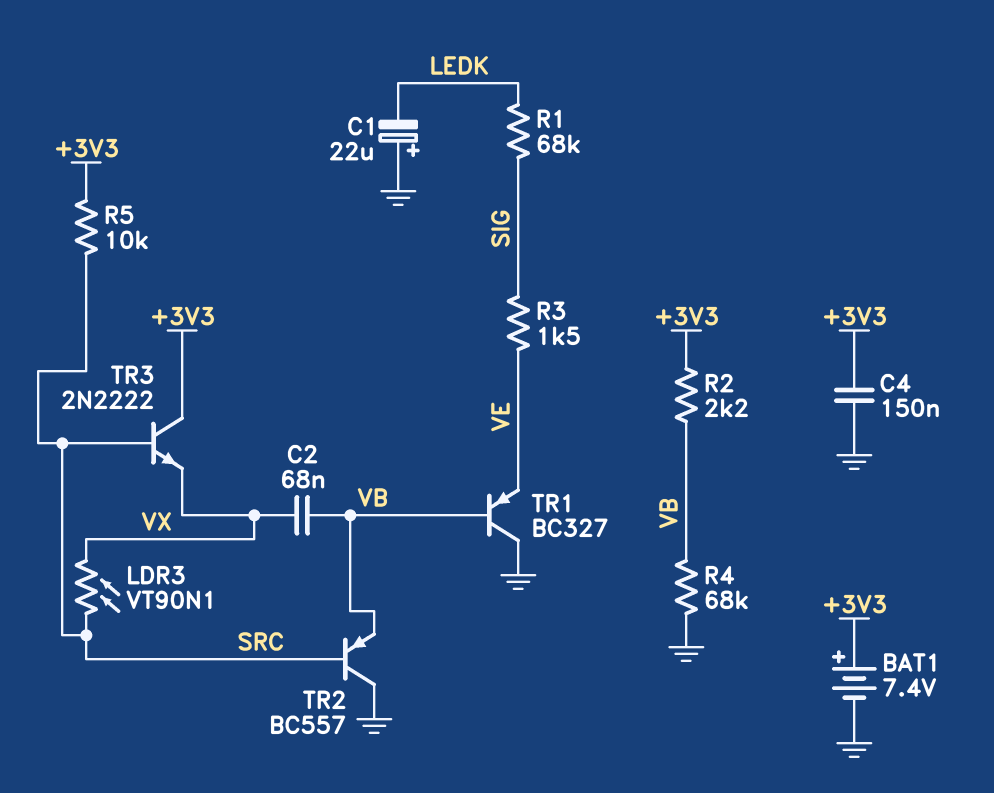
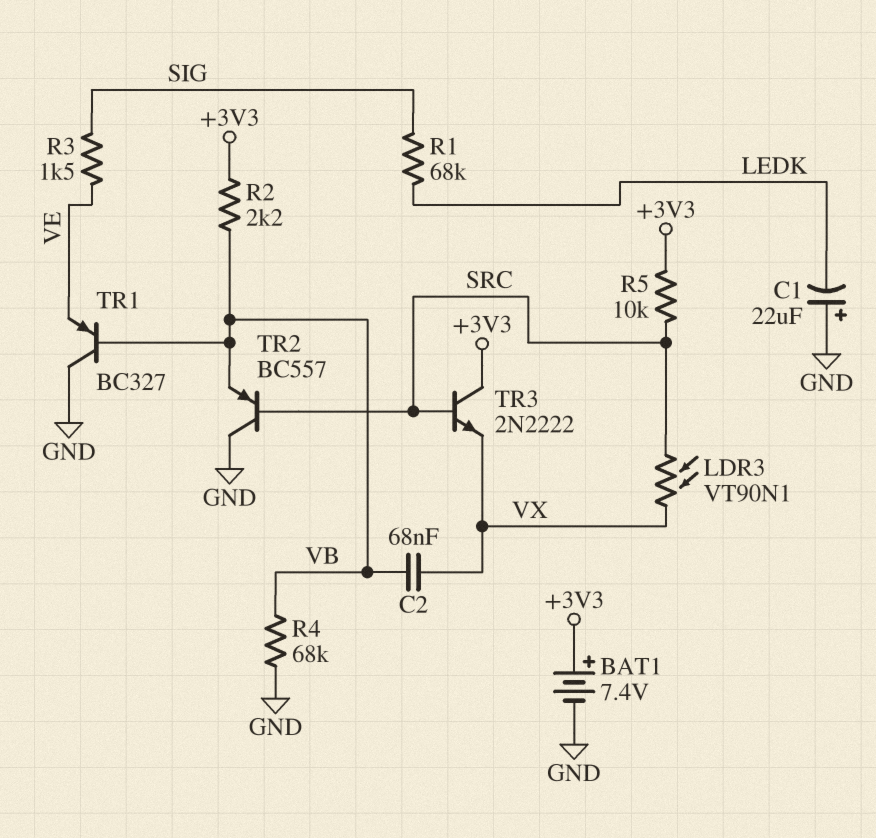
C4: 150nF (+3V3, GND) -> none

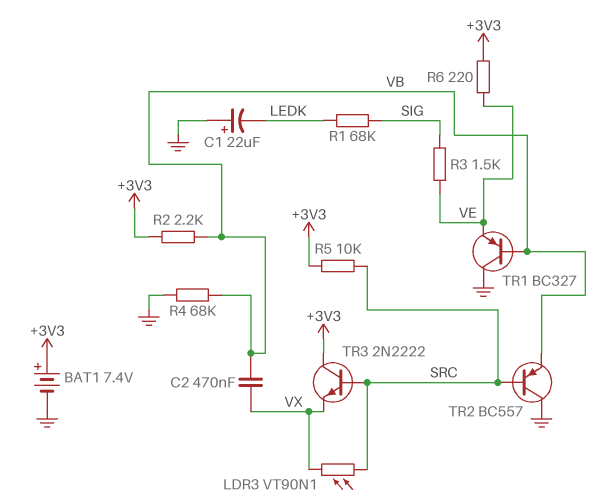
C2: 68nF (VB, VX) -> 470nF (VB, VX)
R6: none -> 220 (+3V3, VE)

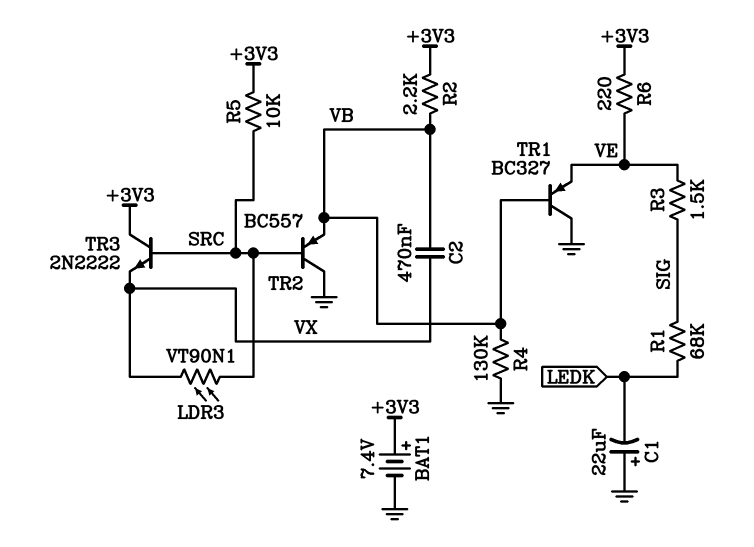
R4: 68k (GND, VB) -> 130k (GND, VB)

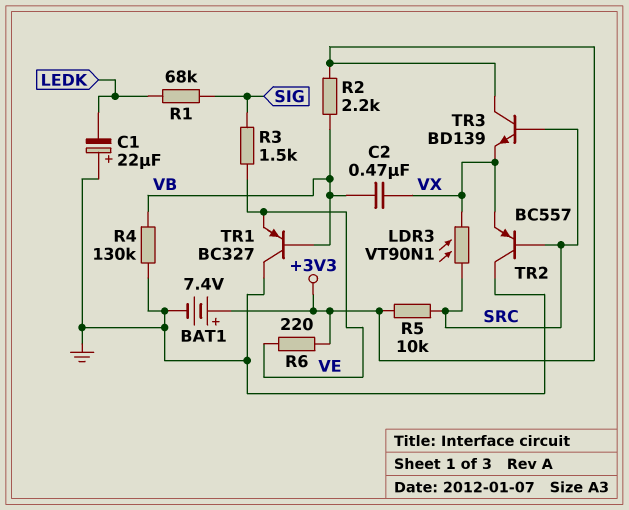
TR2: PNP BC557 (B SRC, C GND, E VB) -> PNP BC557 (B SRC, C GND, E VX)
TR3: NPN 2N2222 (B SRC, C +3V3, E VX) -> NPN BD139 (B SRC, C +3V3, E VX)

